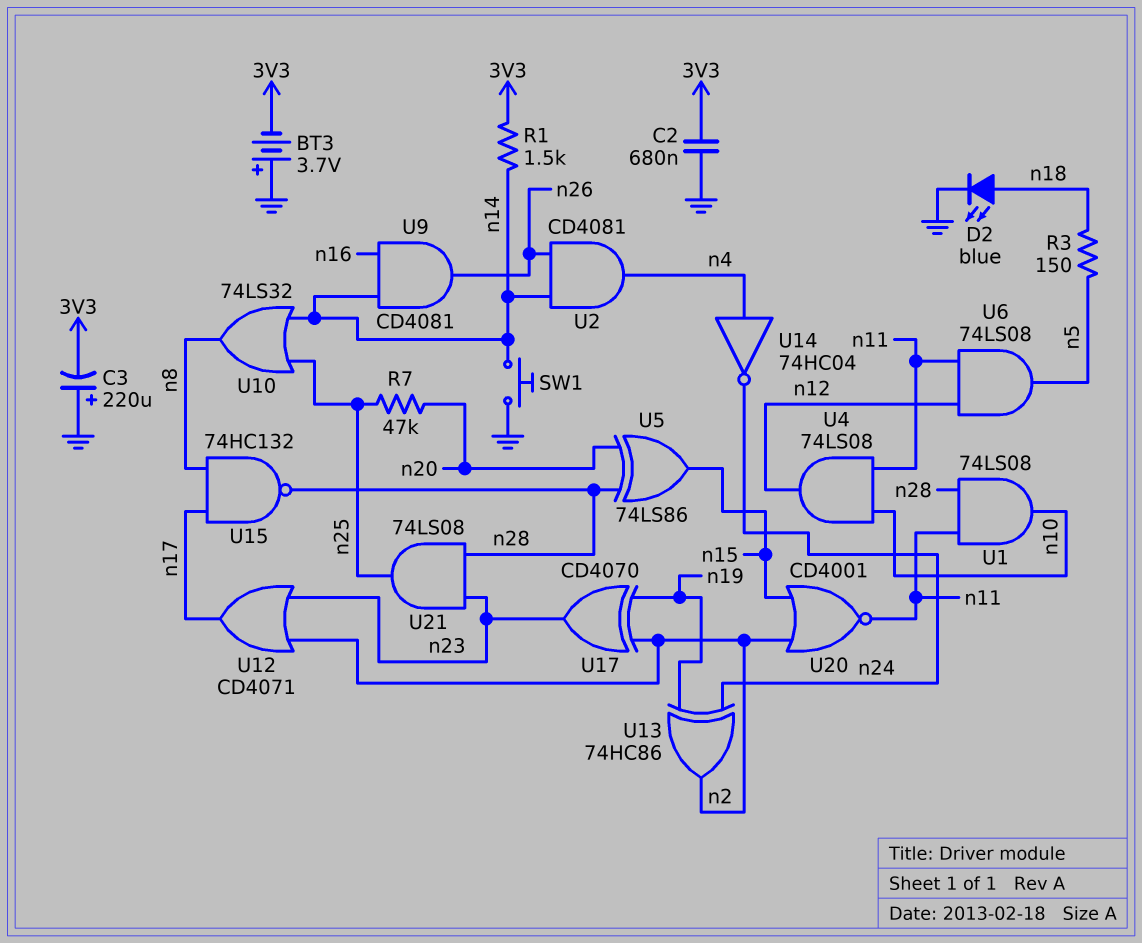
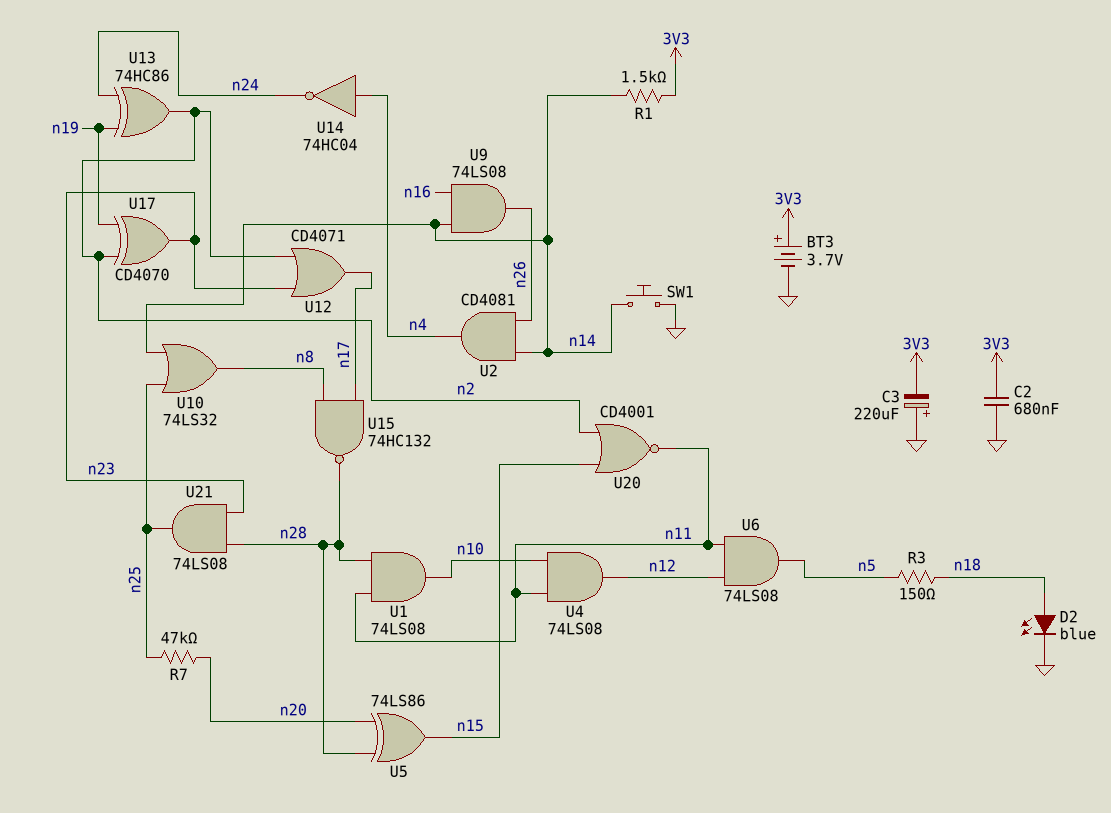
BT3: 3.7V (plus GND, minus 3V3) -> 3.7V (plus 3V3, minus GND)
U9: AND CD4081 (in n14, in n16, out n26) -> AND 74LS08 (in n14, in n16, out n26)

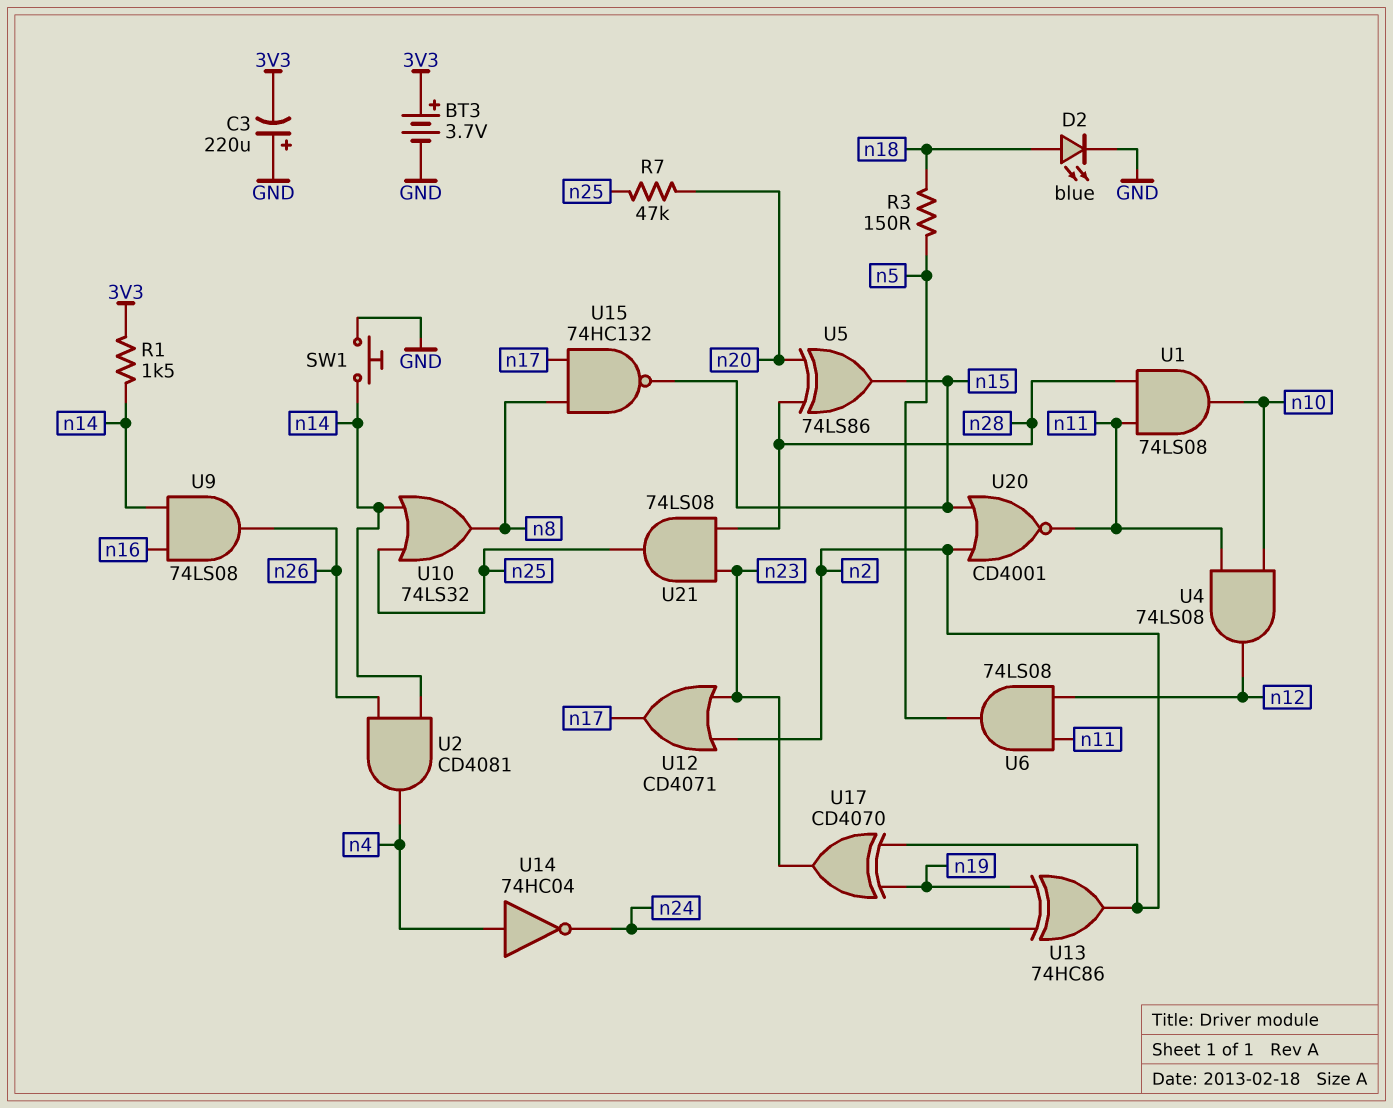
C2: 680nF (3V3, GND) -> none
U15: NAND 74HC132 (in n8, in n17, out n28) -> NAND 74HC132 (in n8, in n17, out n15)

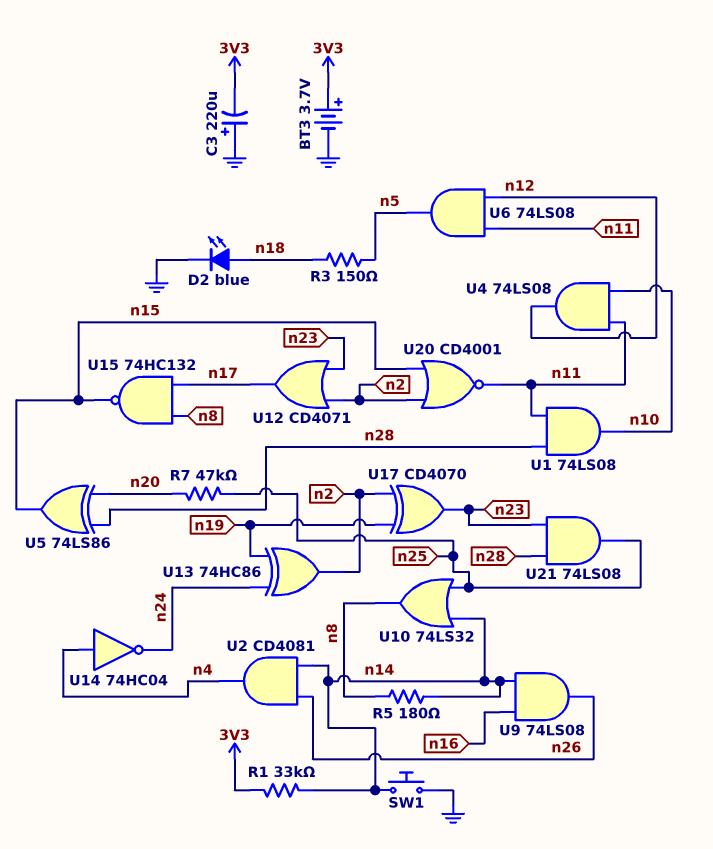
R1: 1.5k (3V3, n14) -> 33k (3V3, n14)
R5: none -> 180 (n8, n14)

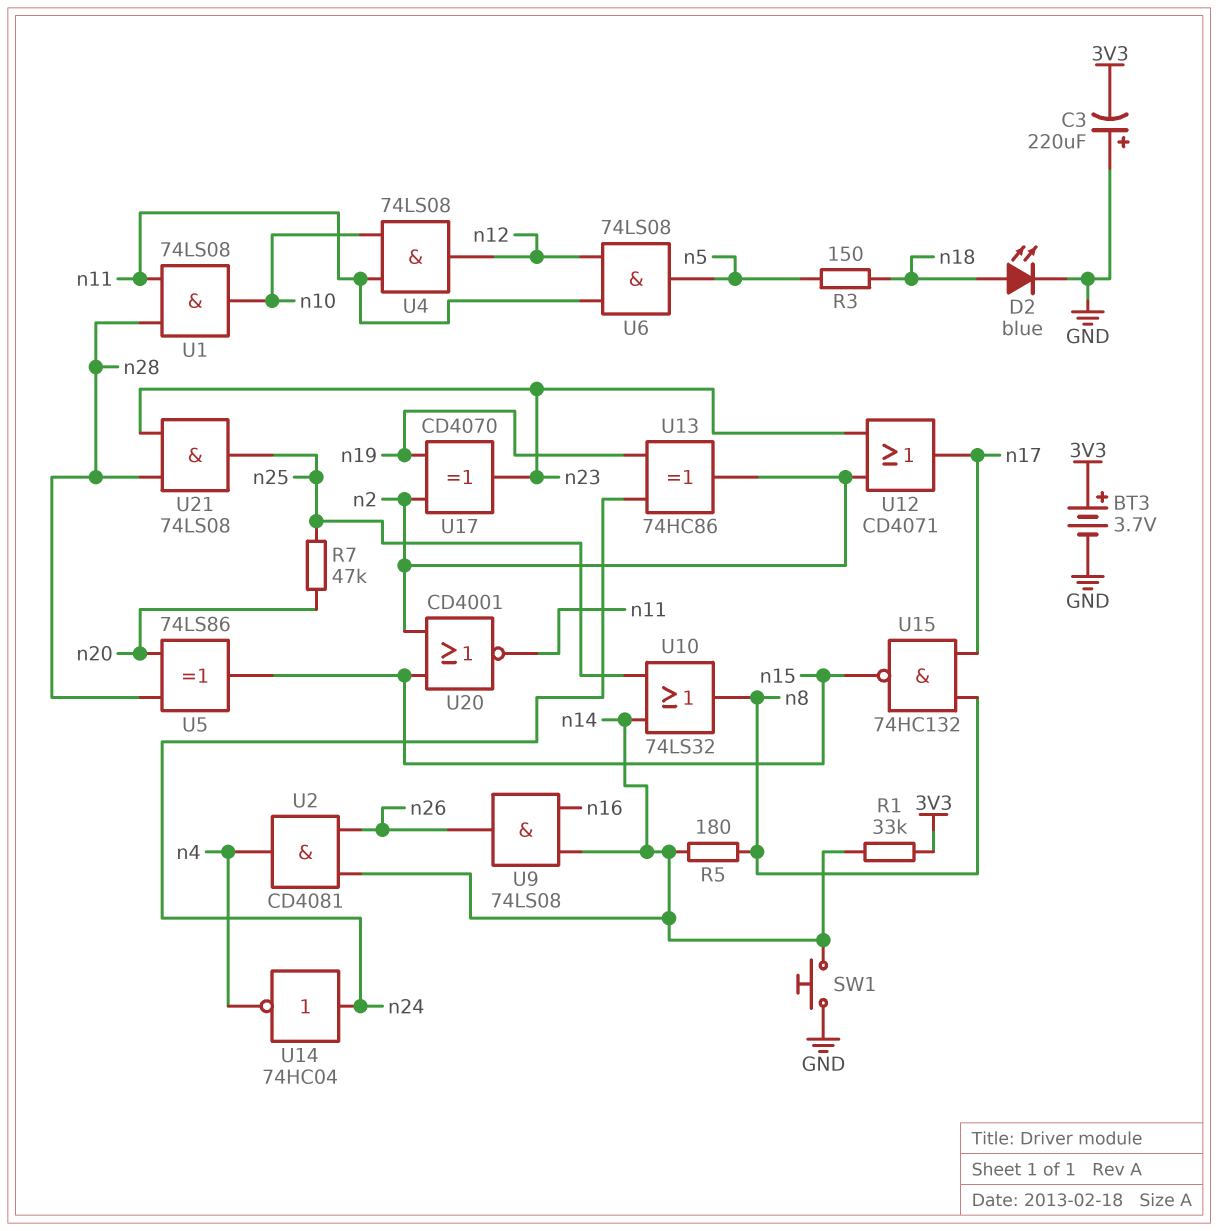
U14: NOT 74HC04 (in n4, out n24) -> NOT 74HC04 (in n24, out n4)

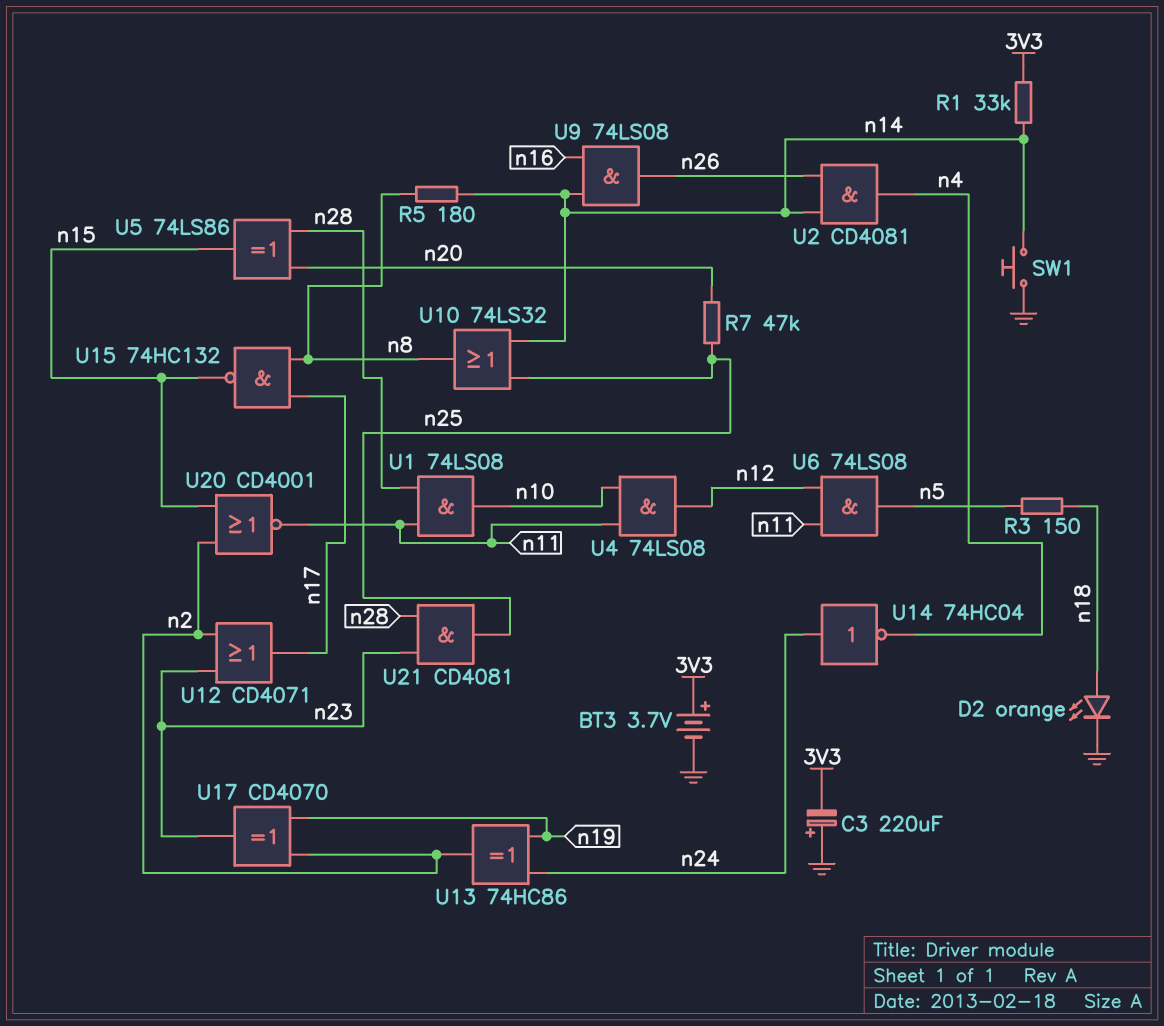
D2: LED blue (A n18, K GND) -> LED orange (A n18, K GND)
U21: AND 74LS08 (in n23, in n28, out n25) -> AND CD4081 (in n23, in n28, out n25)

